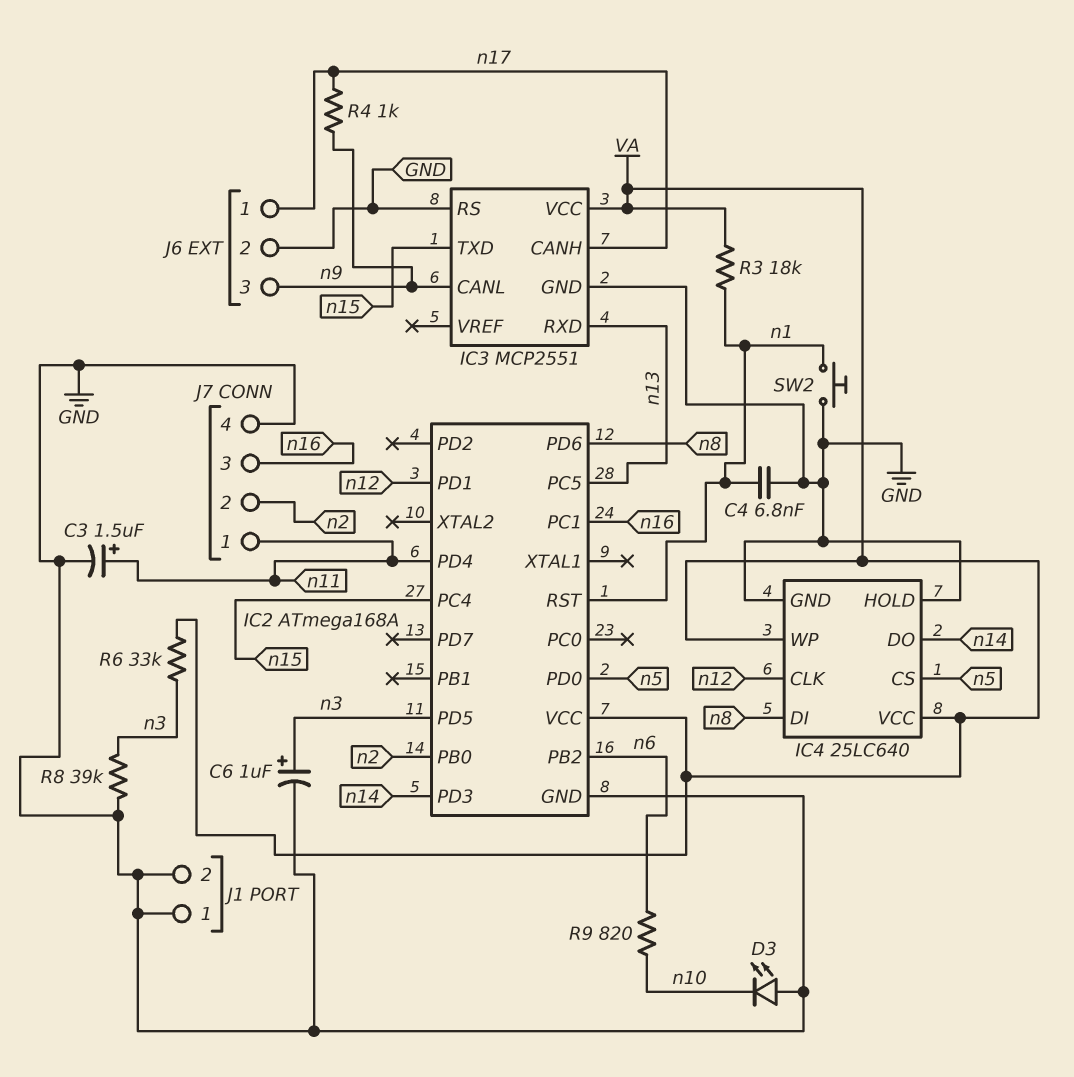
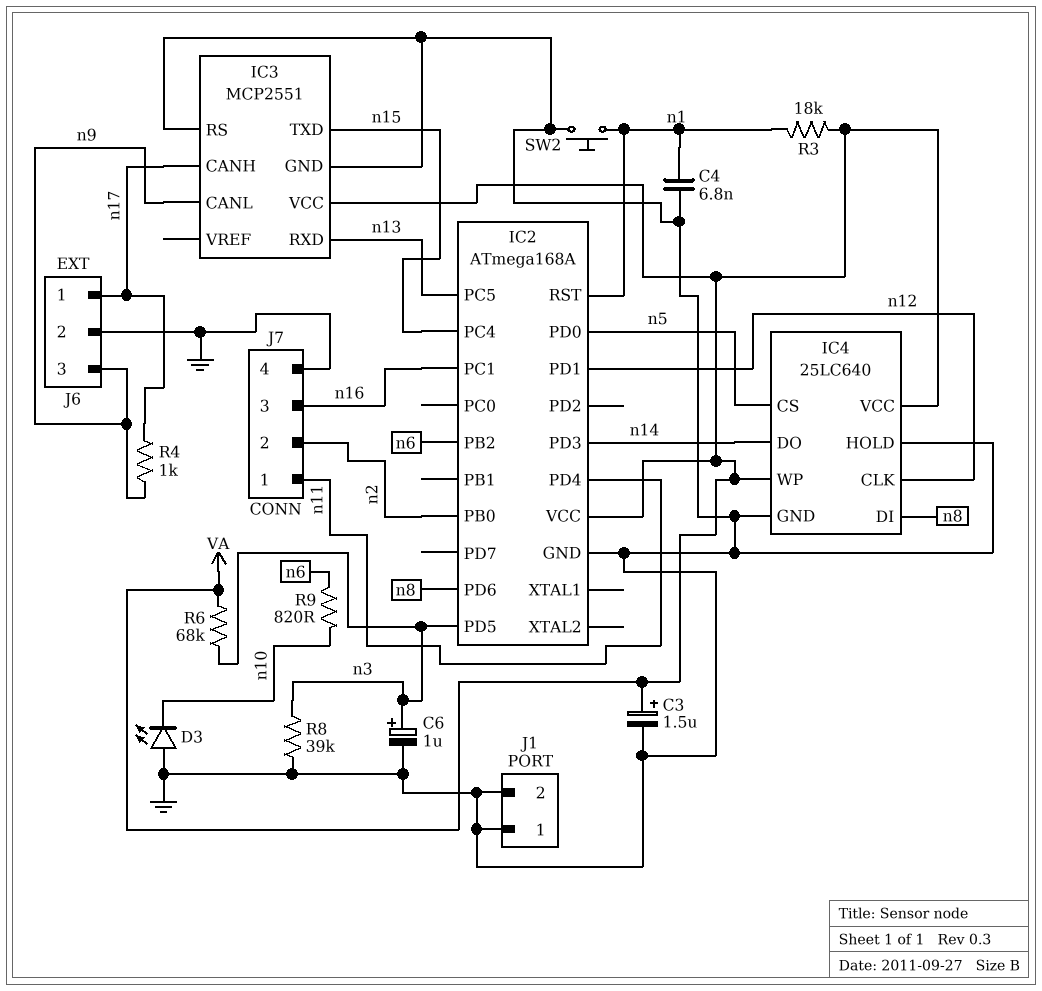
C3: 1.5uF (plus n11, minus GND) -> 1.5uF (plus VA, minus GND)
R6: 33k (VA, n3) -> 68k (VA, n3)

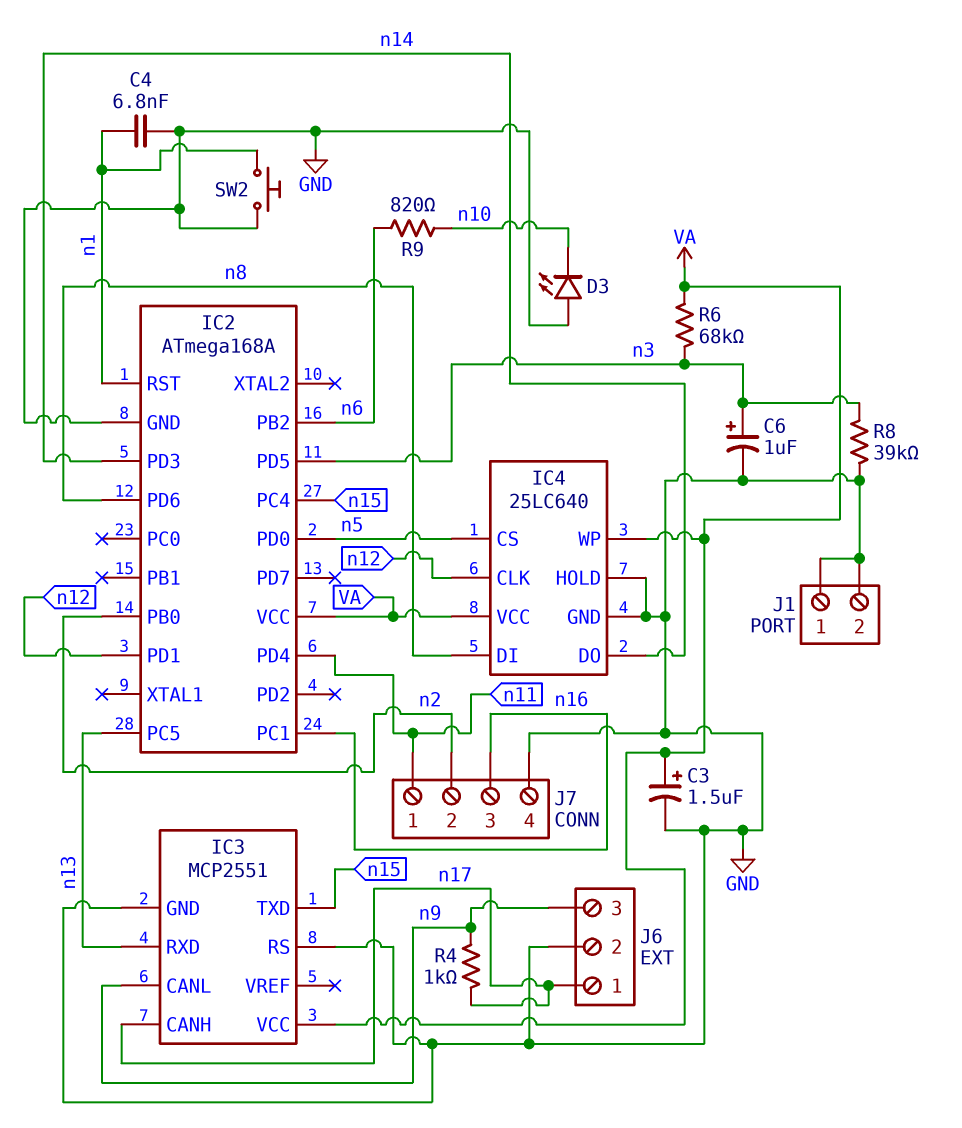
R3: 18k (VA, n1) -> none

